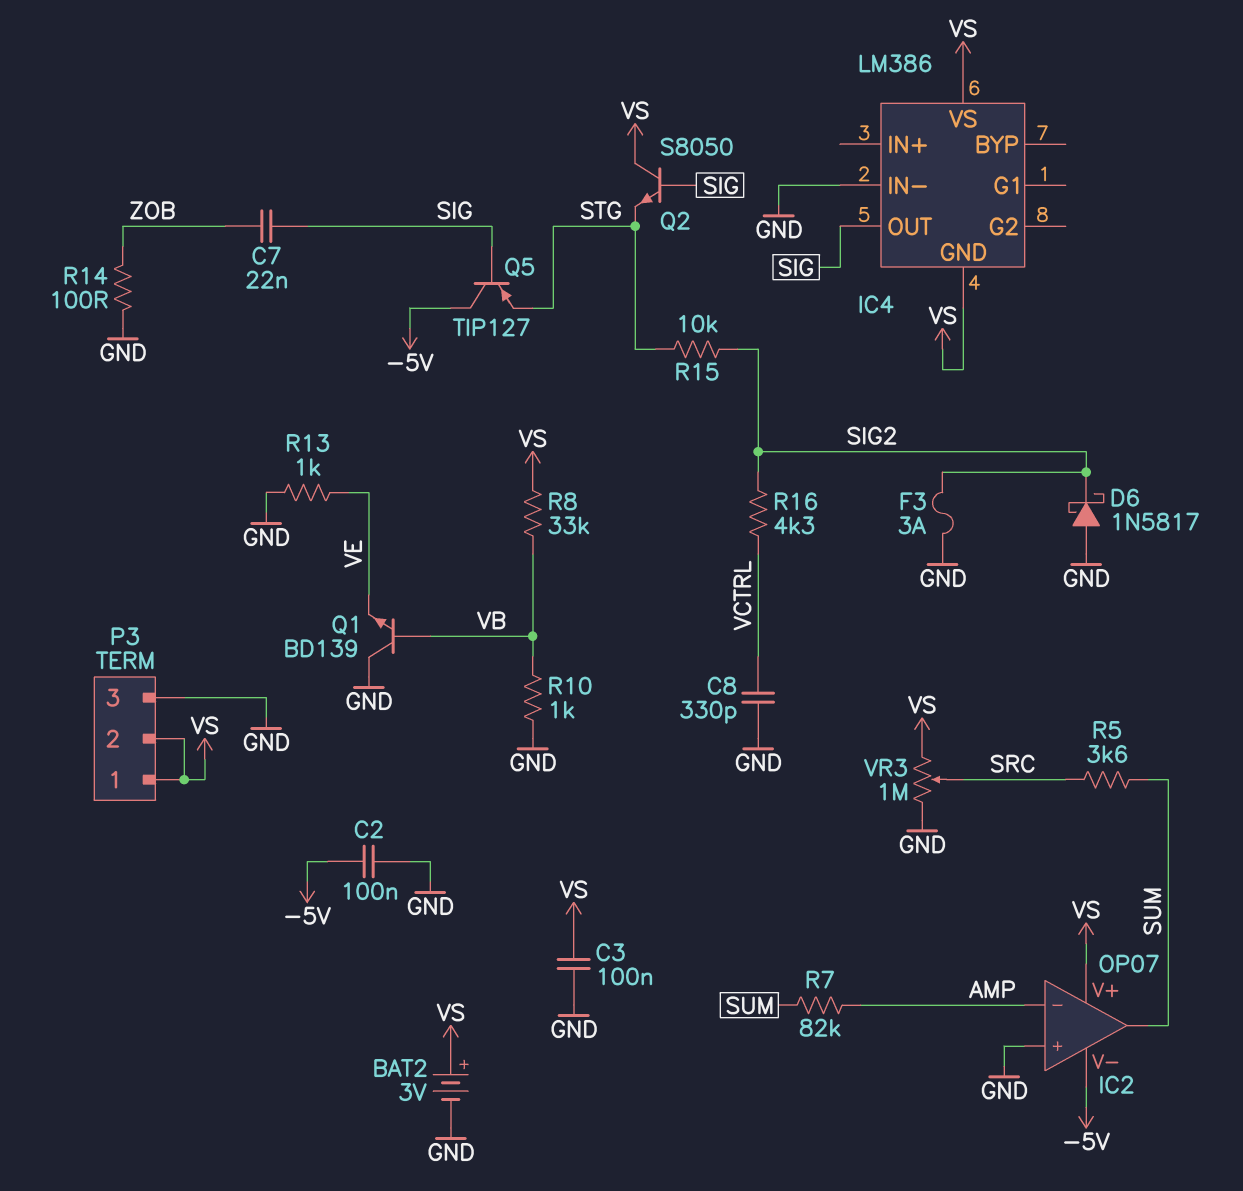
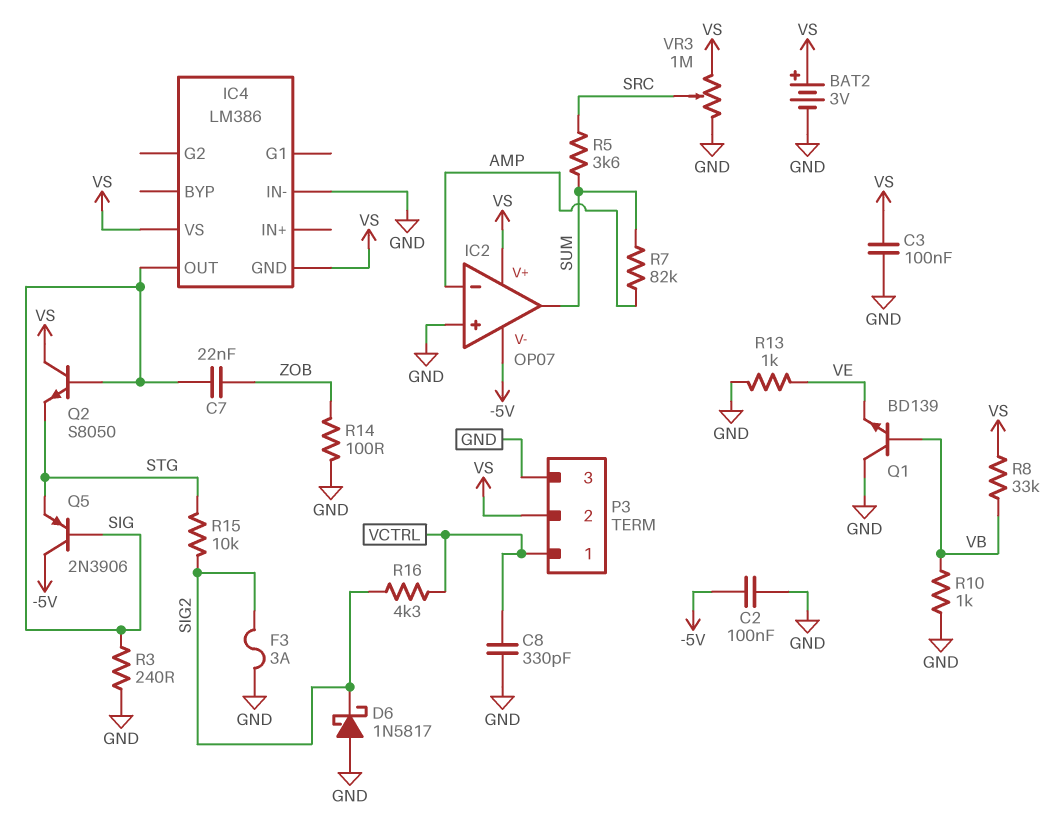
P3 pin 1: VS -> VCTRL
Q5: PNP TIP127 (B SIG, C -5V, E STG) -> PNP 2N3906 (B SIG, C -5V, E STG)
R3: none -> 240 (GND, SIG)

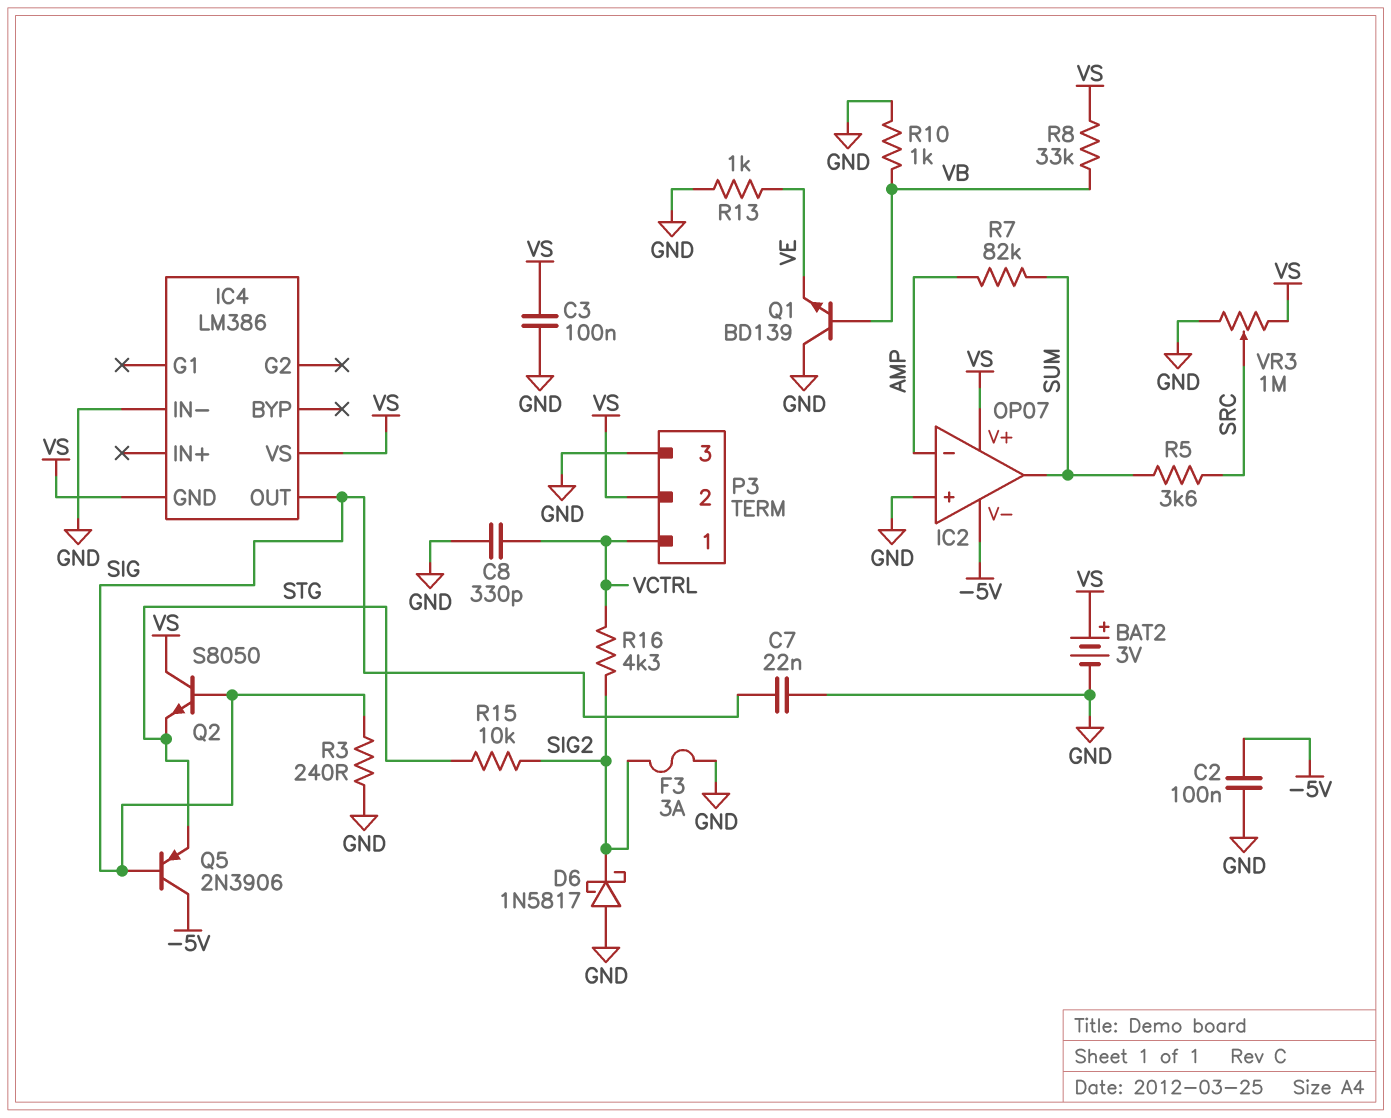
C7: 22nF (SIG, ZOB) -> 22nF (GND, SIG)
R14: 100 (GND, ZOB) -> none

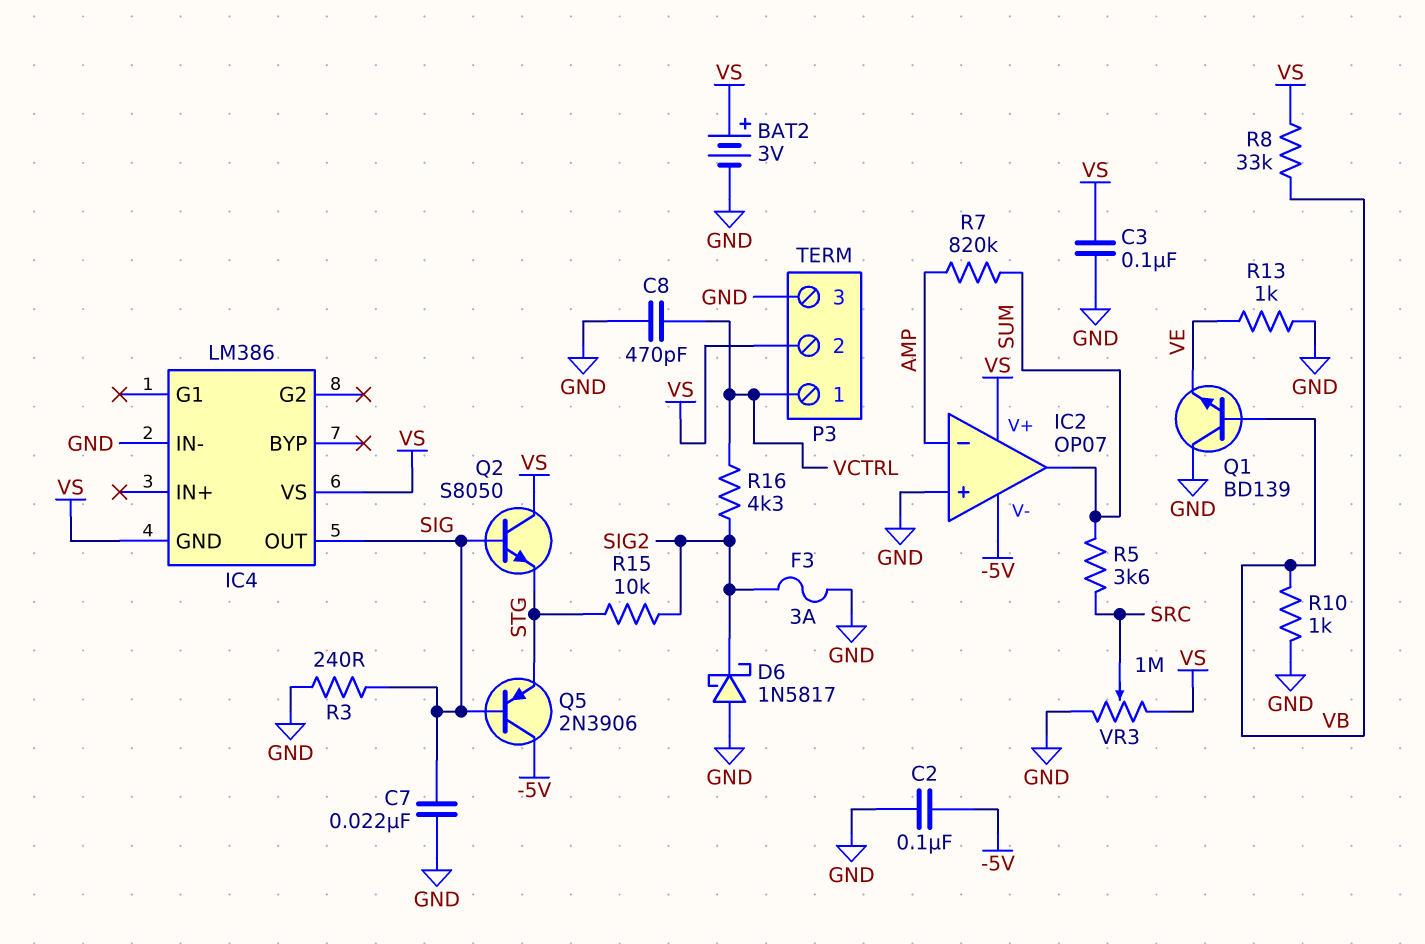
C8: 330pF (GND, VCTRL) -> 470pF (GND, VCTRL)
R7: 82k (AMP, SUM) -> 820k (AMP, SUM)

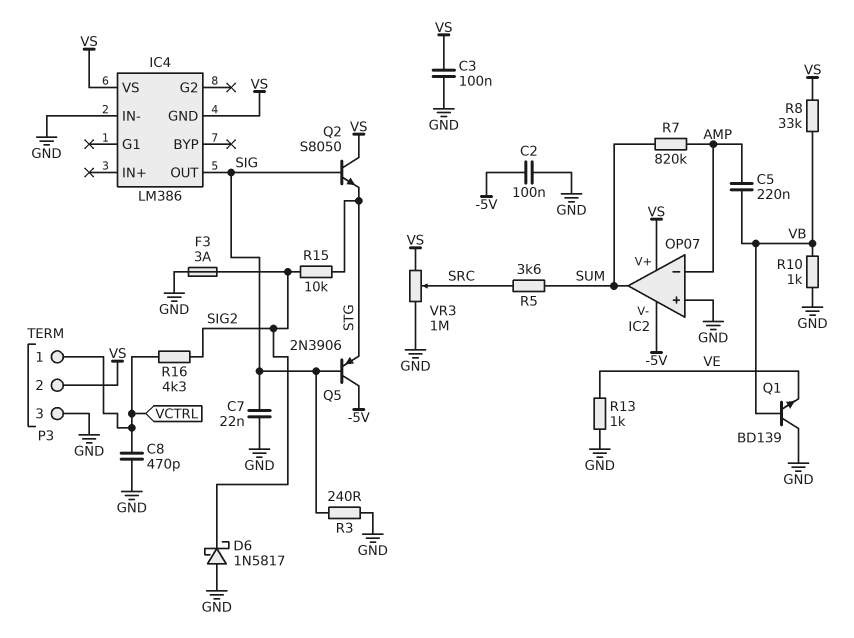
BAT2: 3V (plus VS, minus GND) -> none
C5: none -> 220nF (AMP, VB)

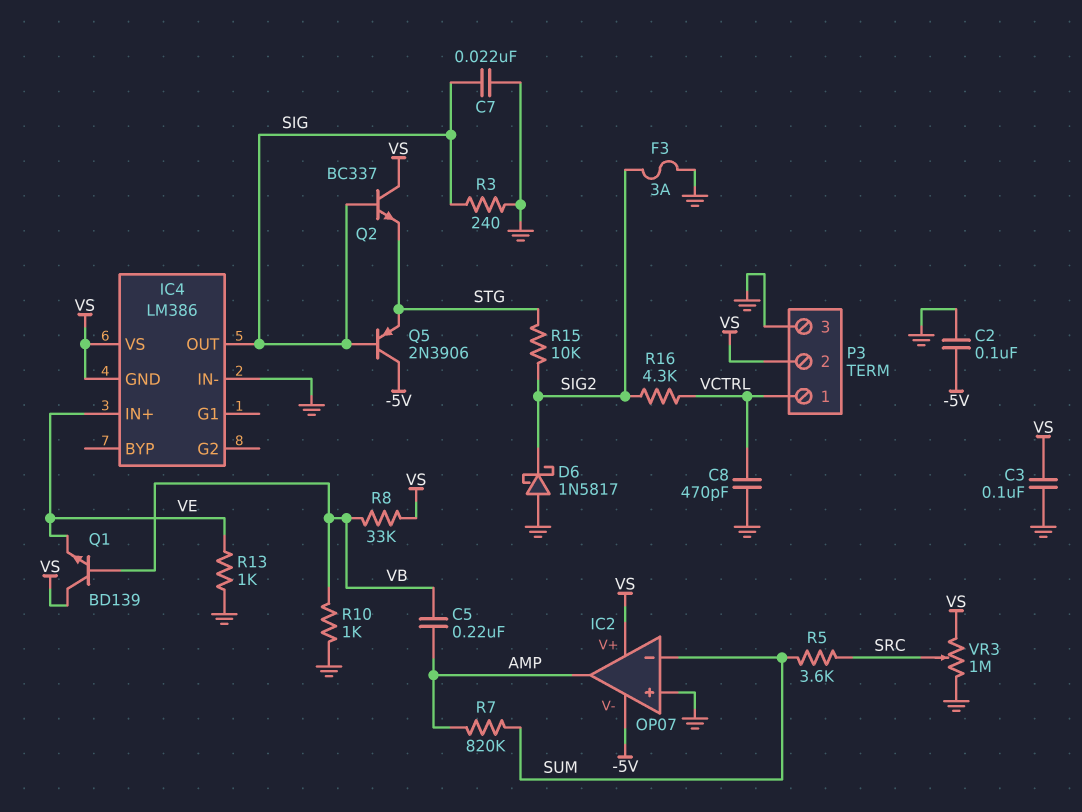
IC2 pin in-: AMP -> SUM
IC2 pin out: SUM -> AMP
IC4 pin IN+: none -> VE
Q1: NPN BD139 (B VB, C GND, E VE) -> NPN BD139 (B VB, C VS, E VE)
Q2: NPN S8050 (B SIG, C VS, E STG) -> NPN BC337 (B SIG, C VS, E STG)

